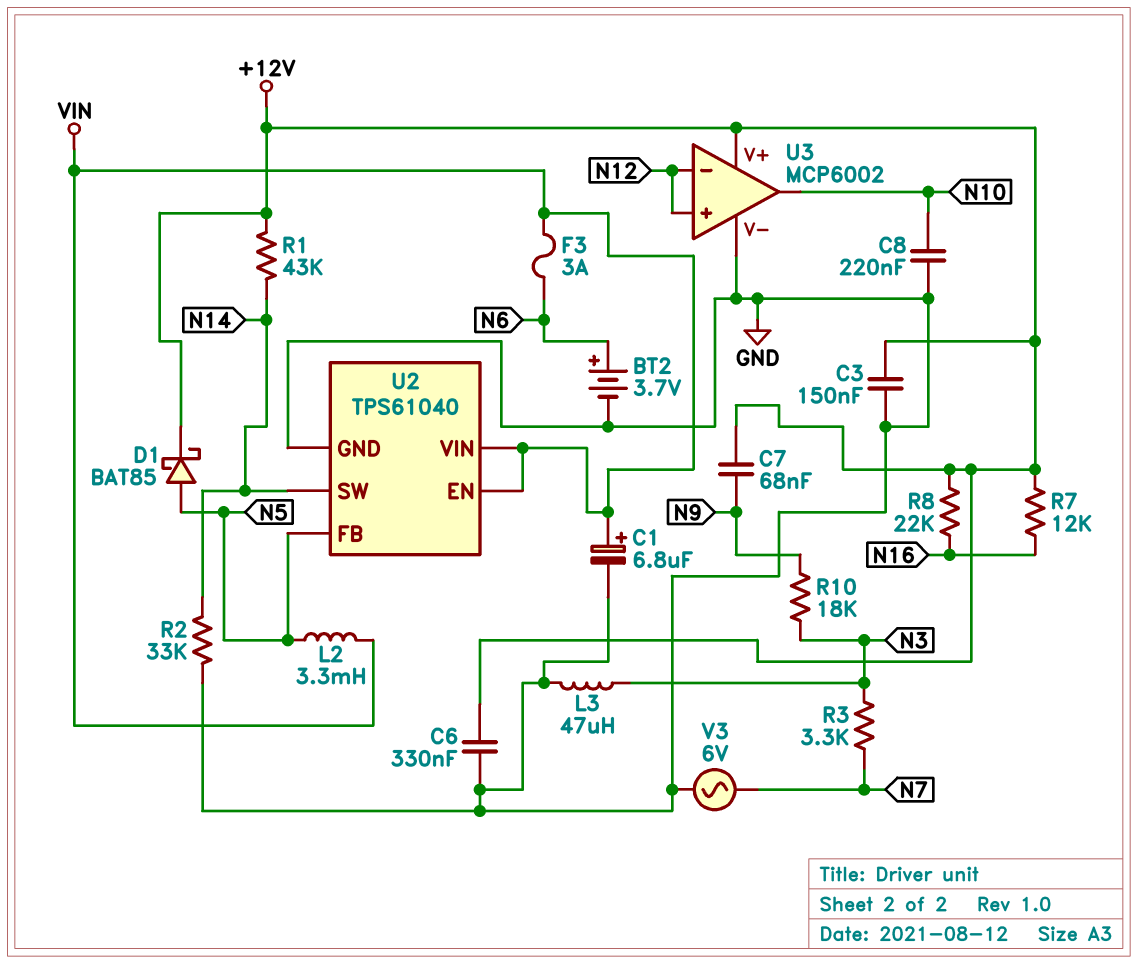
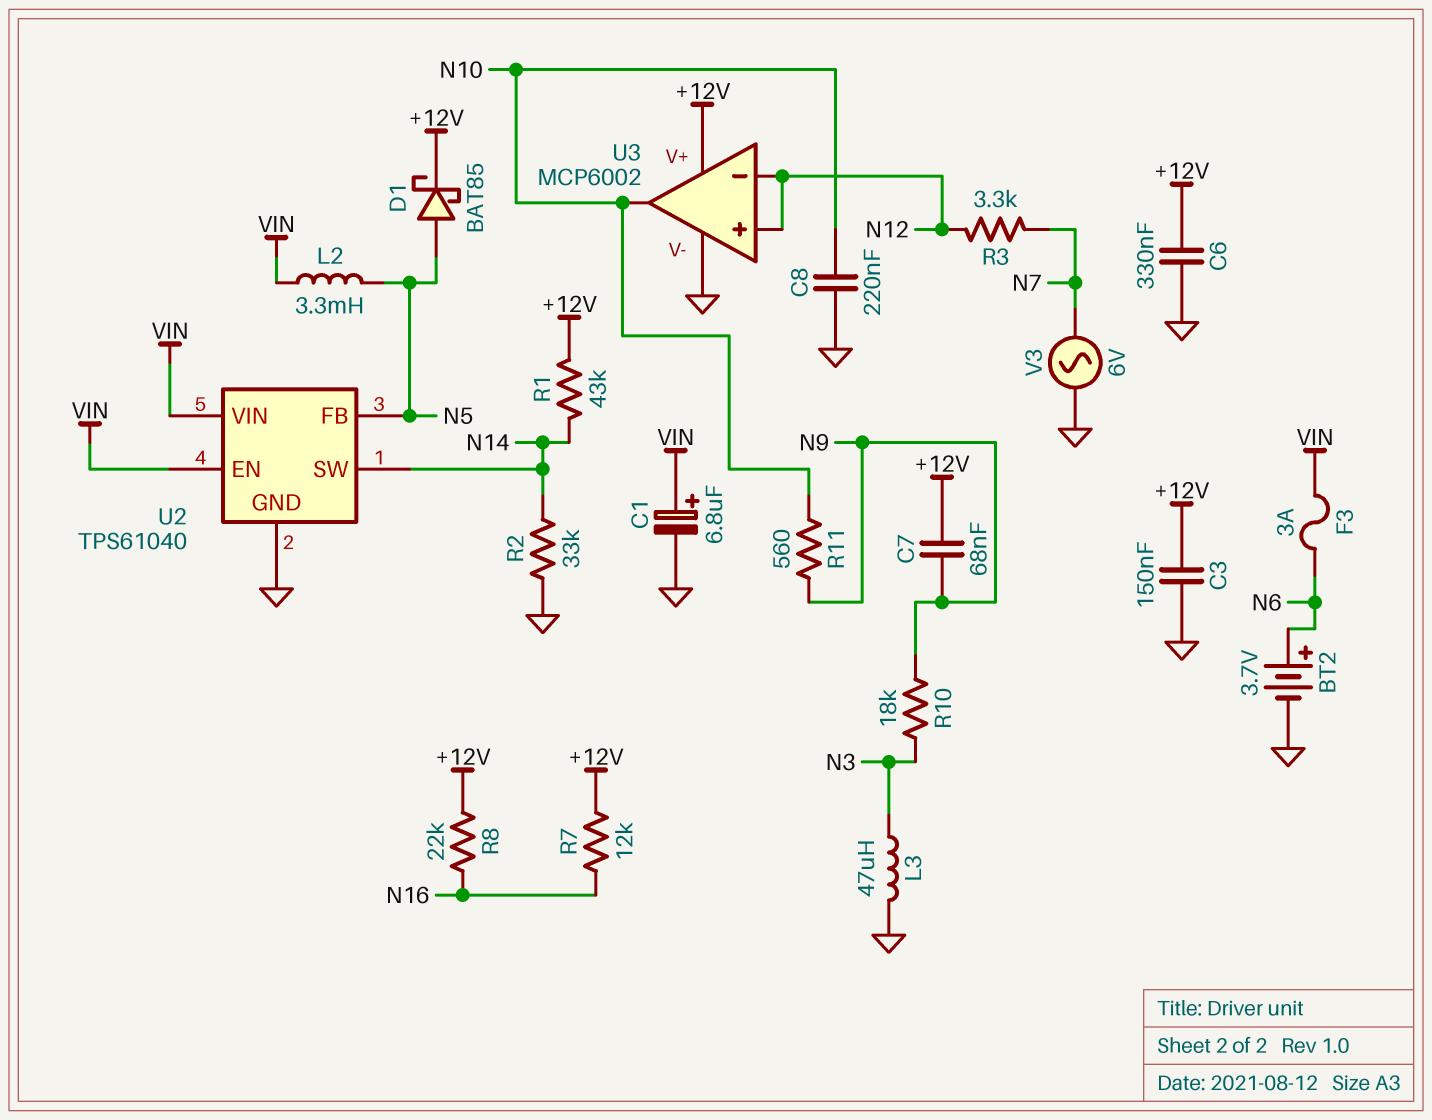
R3: 3.3k (N3, N7) -> 3.3k (N7, N12)
R11: none -> 560 (N9, N10)

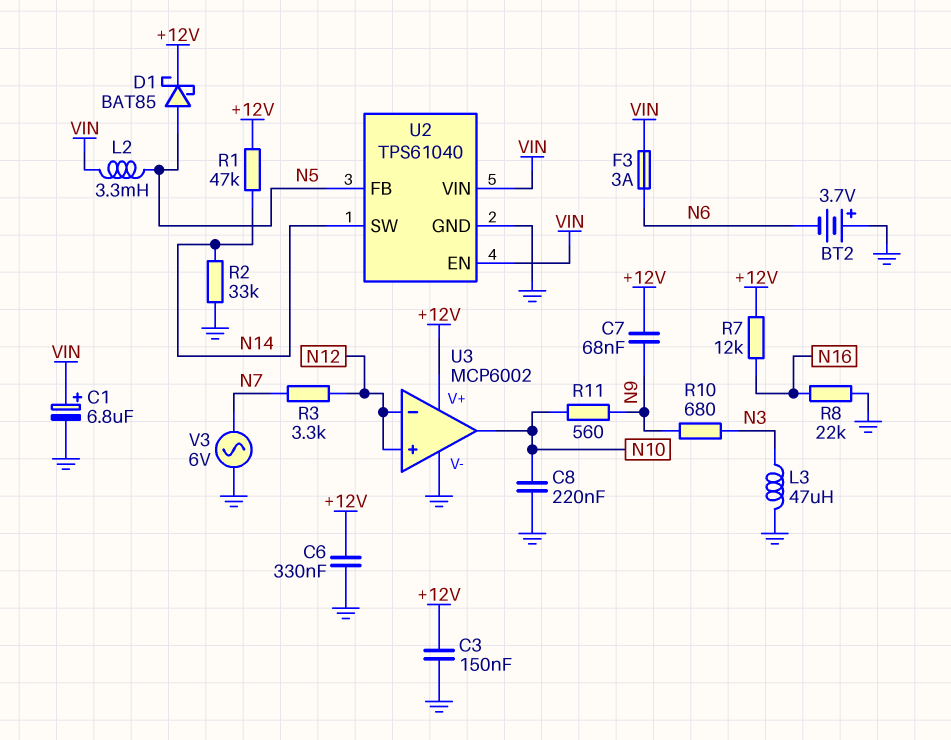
BT2: 3.7V (plus N6, minus GND) -> 3.7V (plus GND, minus N6)
R1: 43k (+12V, N14) -> 47k (+12V, N14)
R8: 22k (+12V, N16) -> 22k (GND, N16)
R10: 18k (N3, N9) -> 680 (N3, N9)

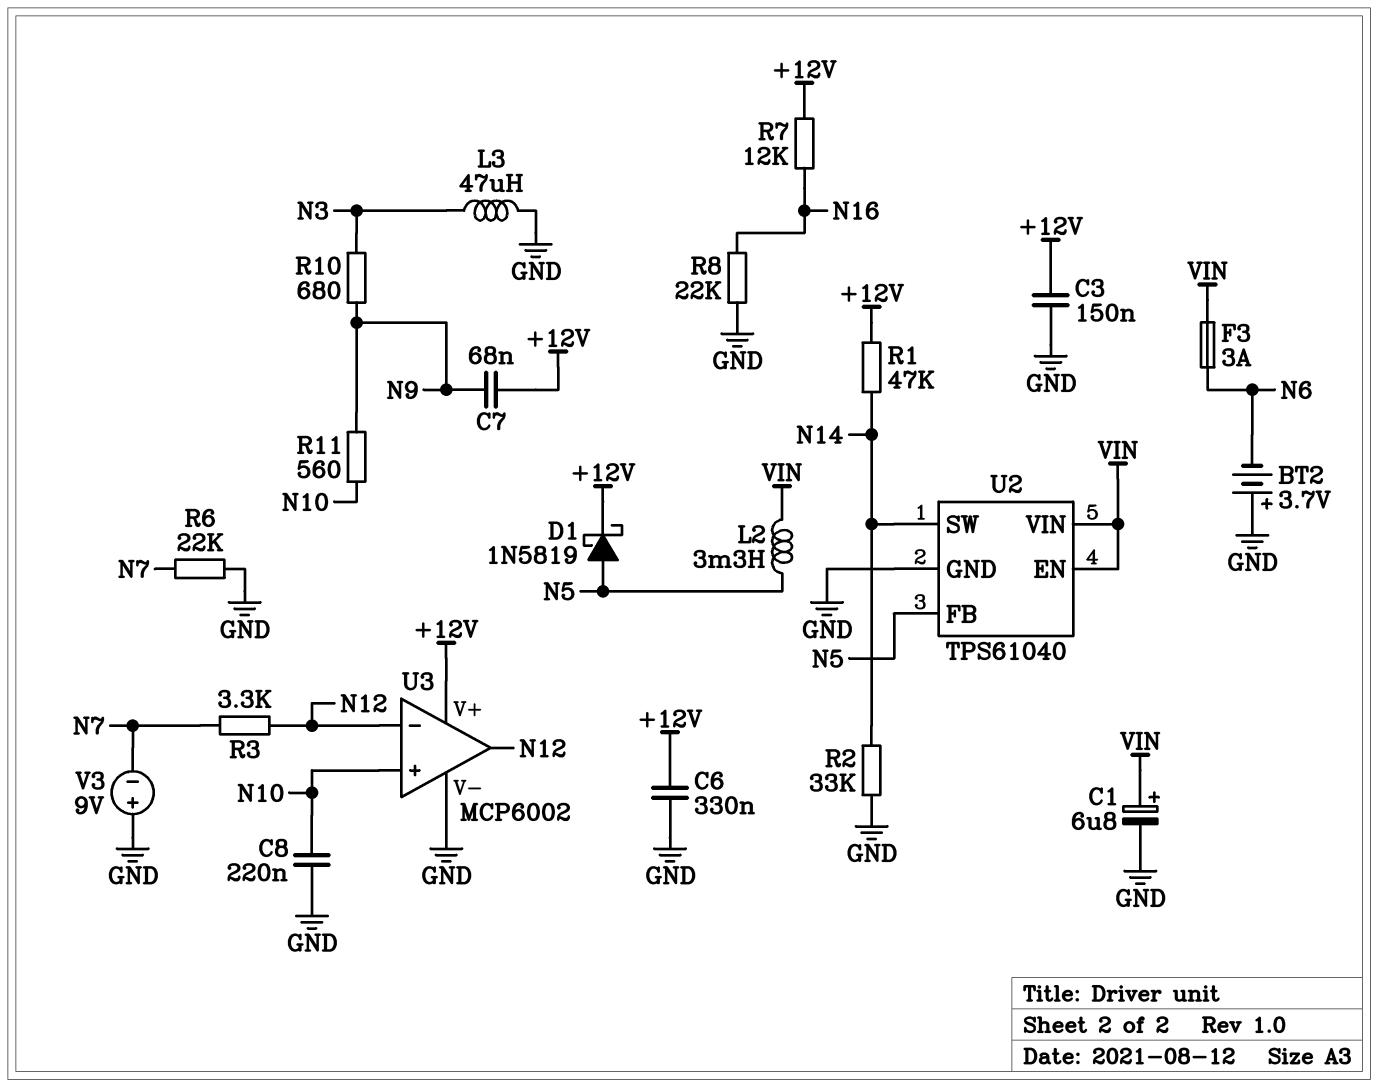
D1: schottky BAT85 (A N5, K +12V) -> schottky 1N5819 (A N5, K +12V)
R6: none -> 22k (GND, N7)
U3 pin in+: N12 -> N10
U3 pin out: N10 -> N12
V3: AC 6V (GND, N7) -> 9V (plus GND, minus N7)

